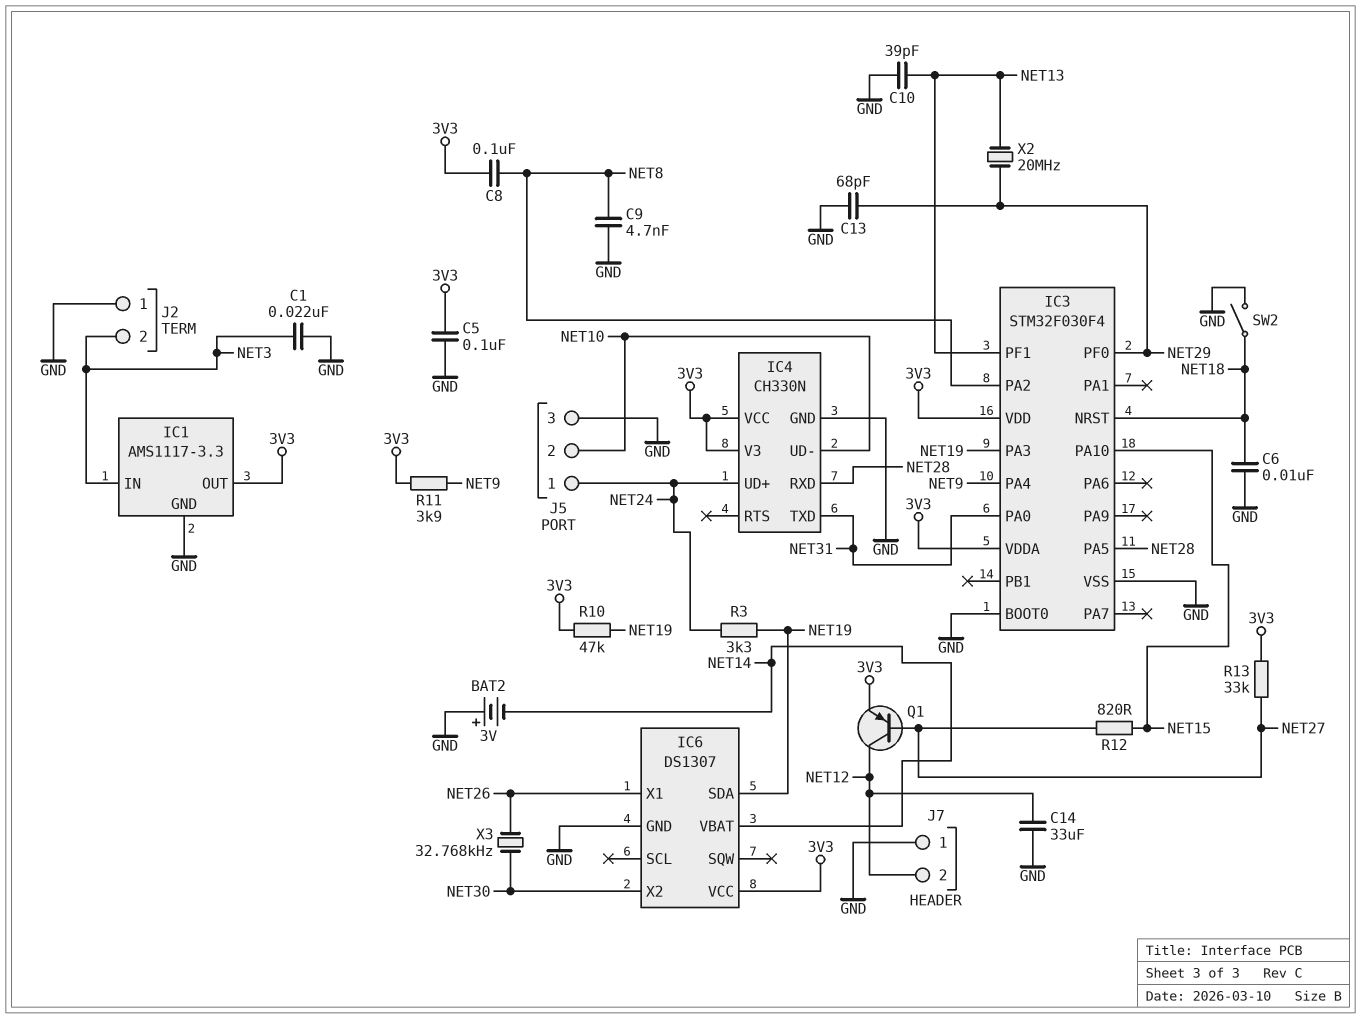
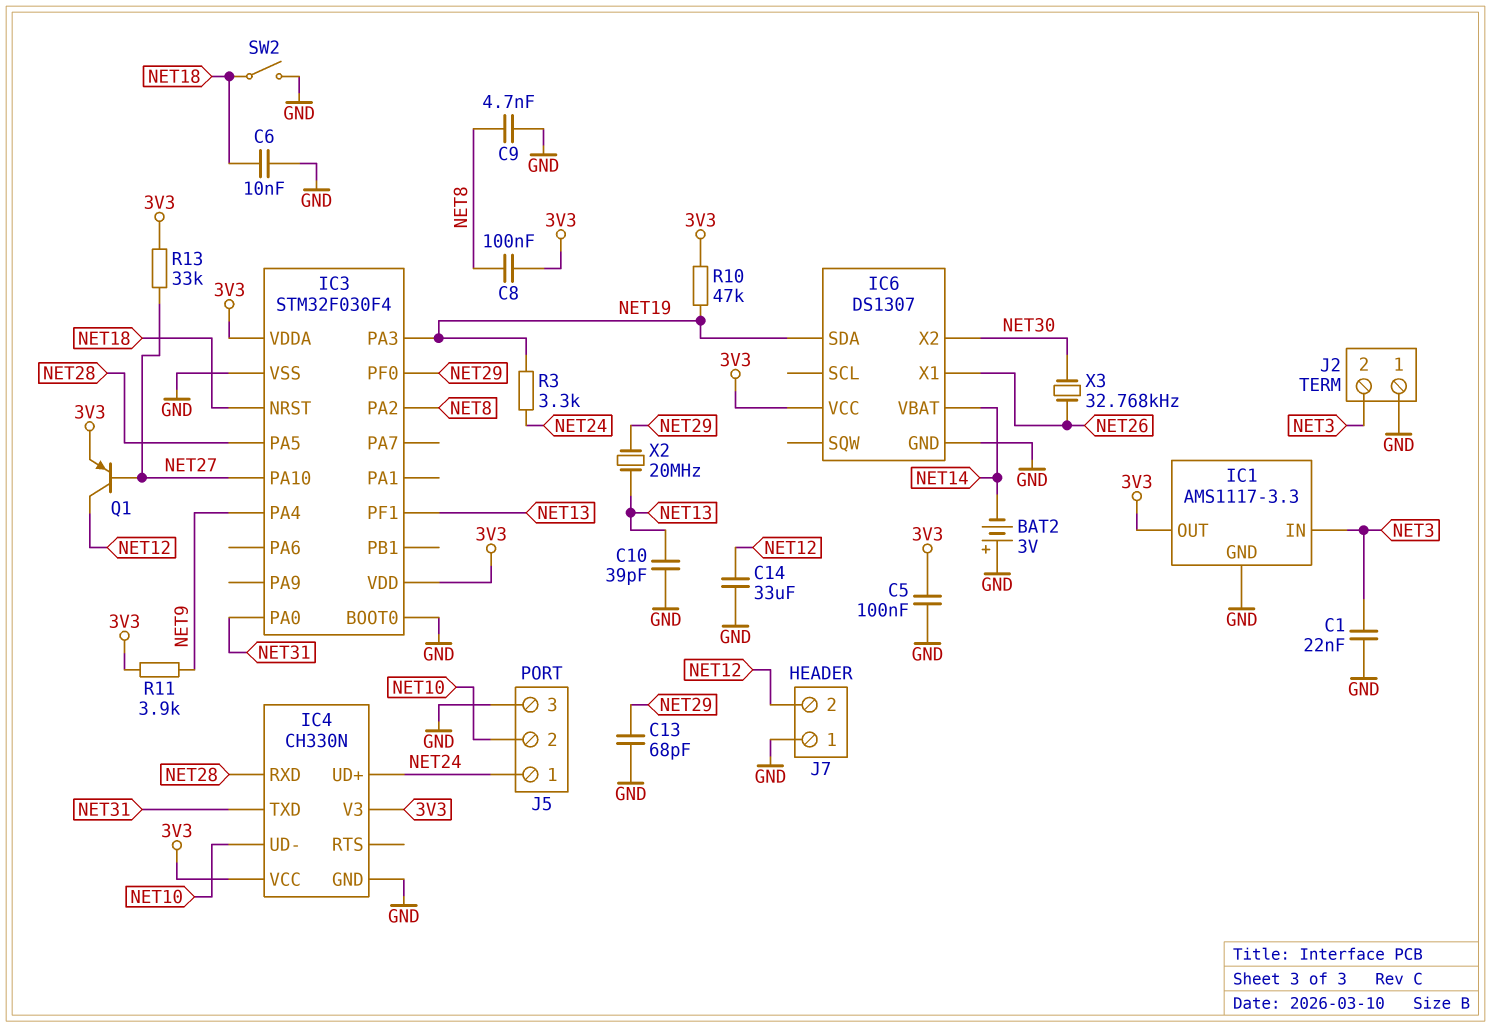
IC3 pin PA10: NET15 -> NET27
R12: 820 (NET15, NET27) -> none

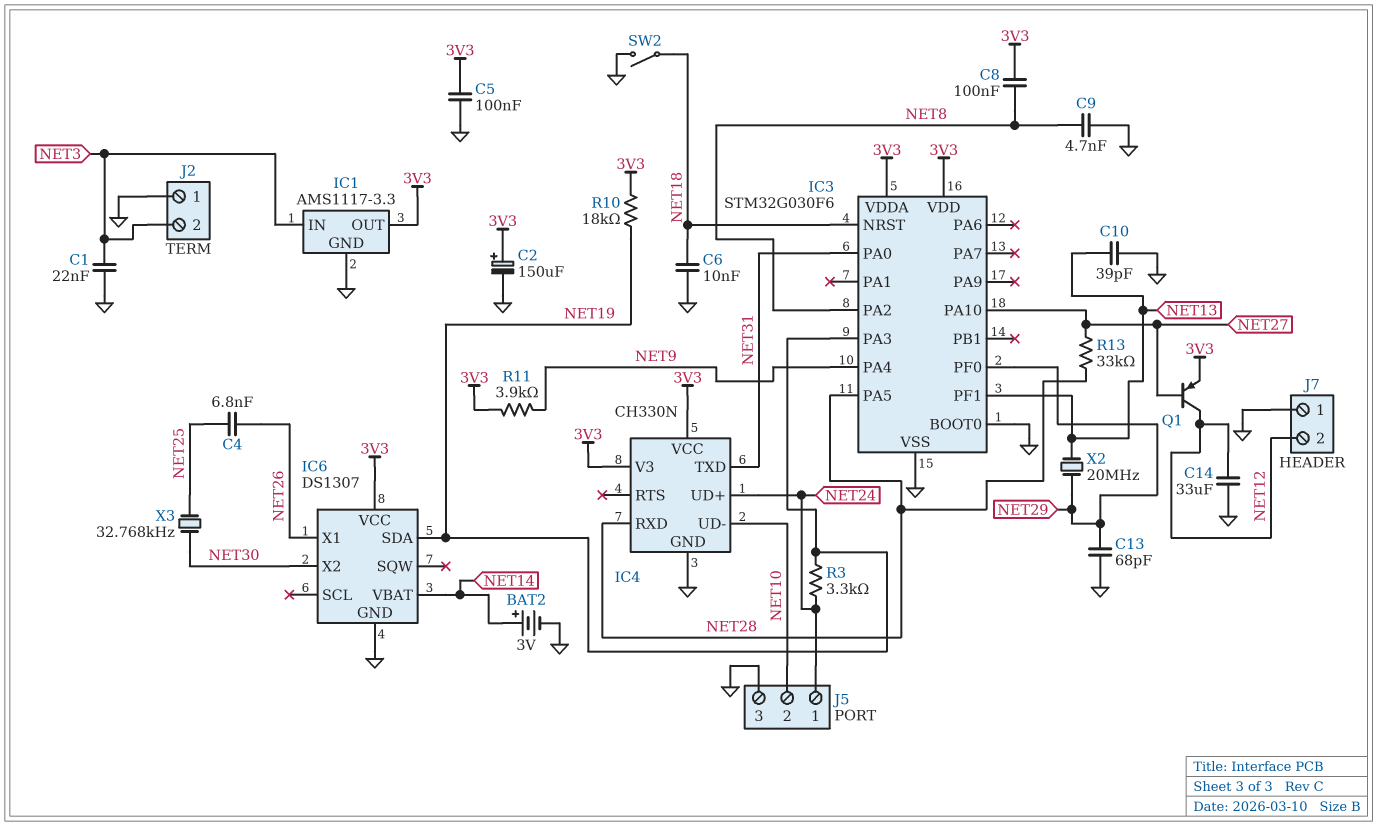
BAT2: 3V (plus GND, minus NET14) -> 3V (plus NET14, minus GND)
C2: none -> 150uF (plus 3V3, minus GND)
C4: none -> 6.8nF (NET25, NET26)
IC3: STM32F030F4 -> STM32G030F6
R10: 47k (3V3, NET19) -> 18k (3V3, NET19)
R13: 33k (3V3, NET27) -> 33k (NET27, NET28)
X3: 32.768kHz (NET26, NET30) -> 32.768kHz (NET25, NET30)

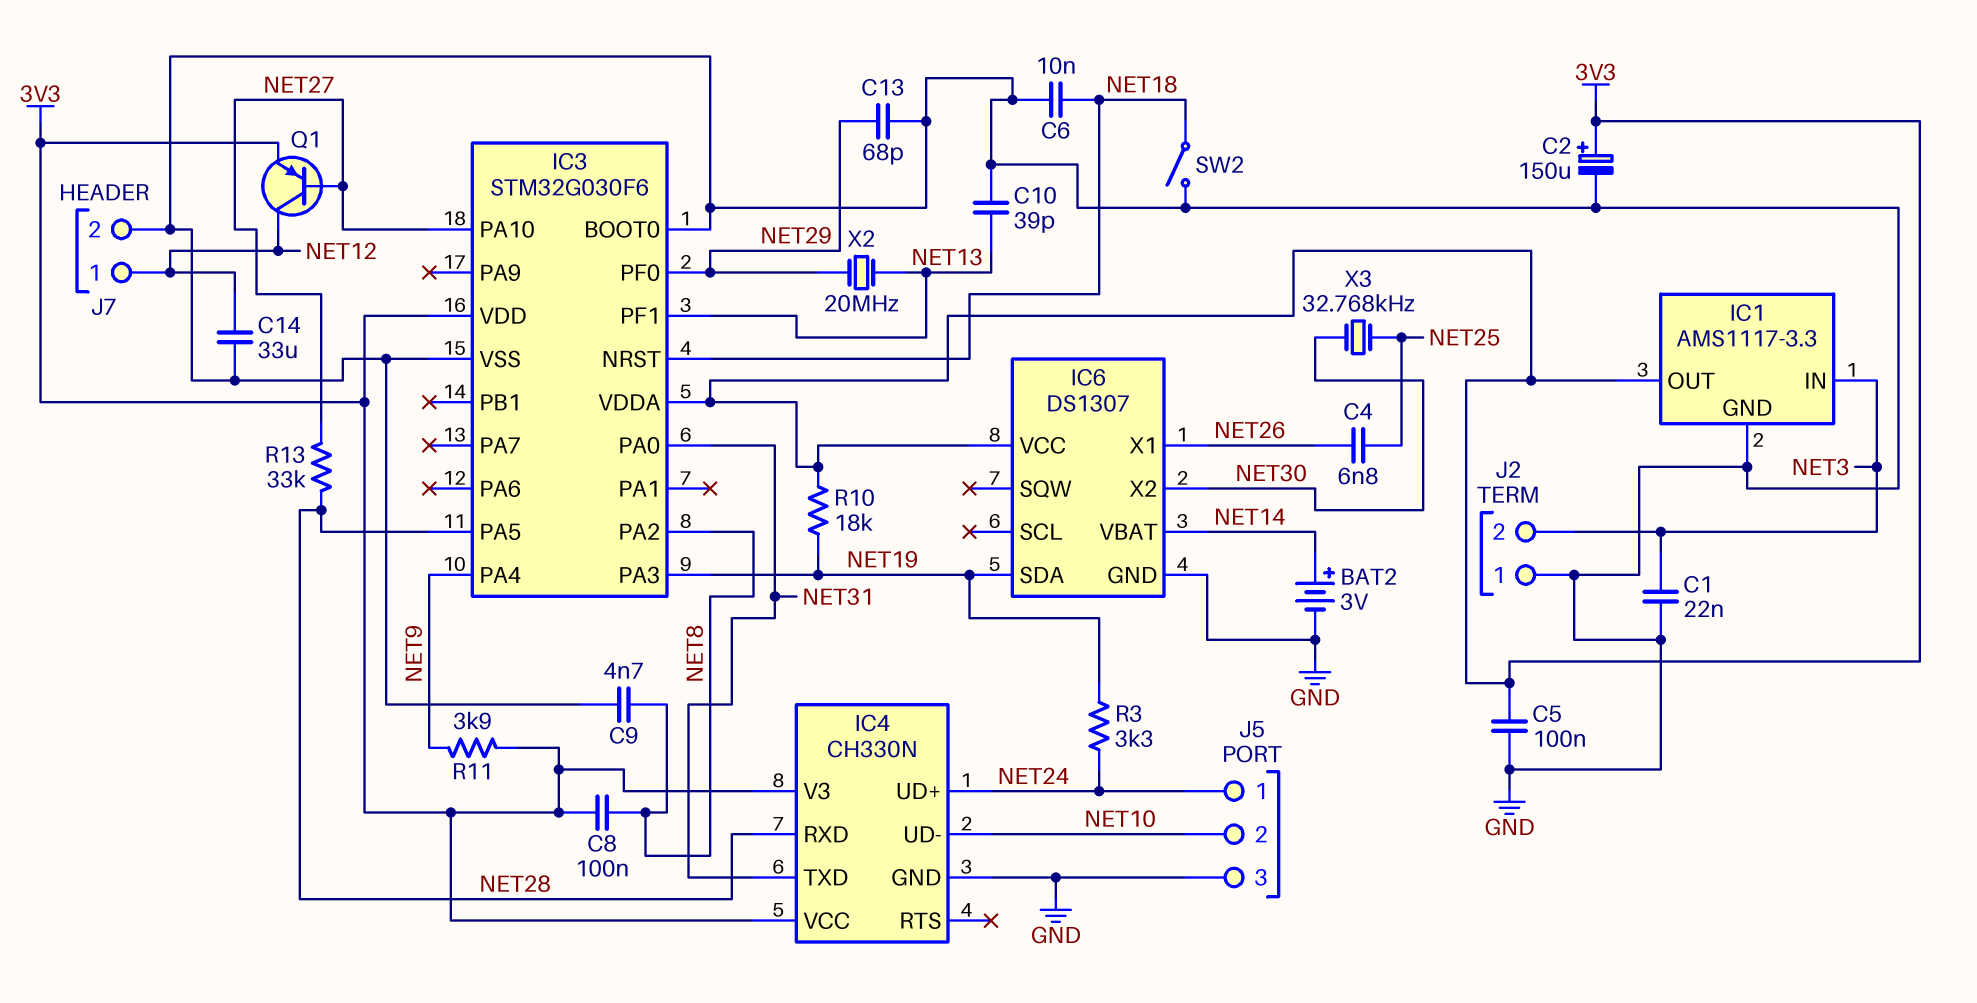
J7 pin 1: GND -> NET12
J7 pin 2: NET12 -> GND

